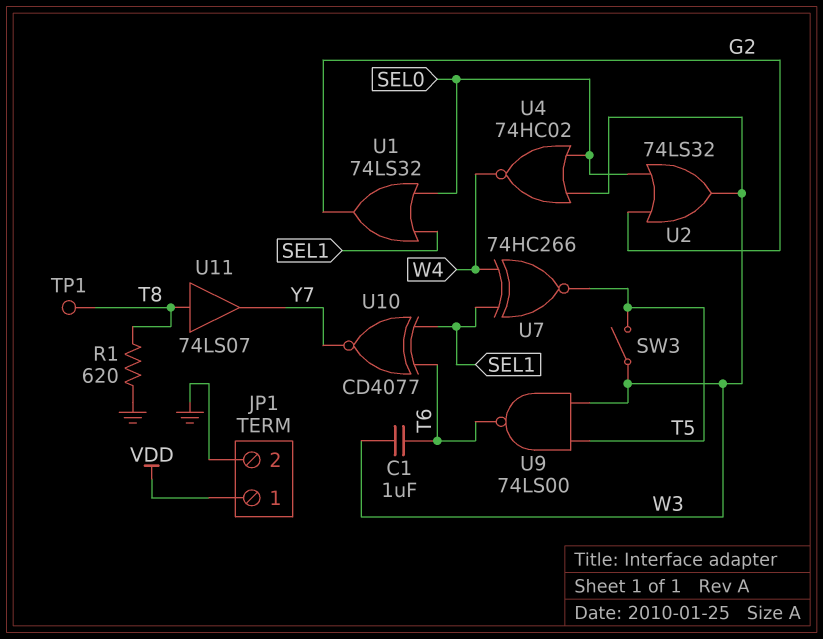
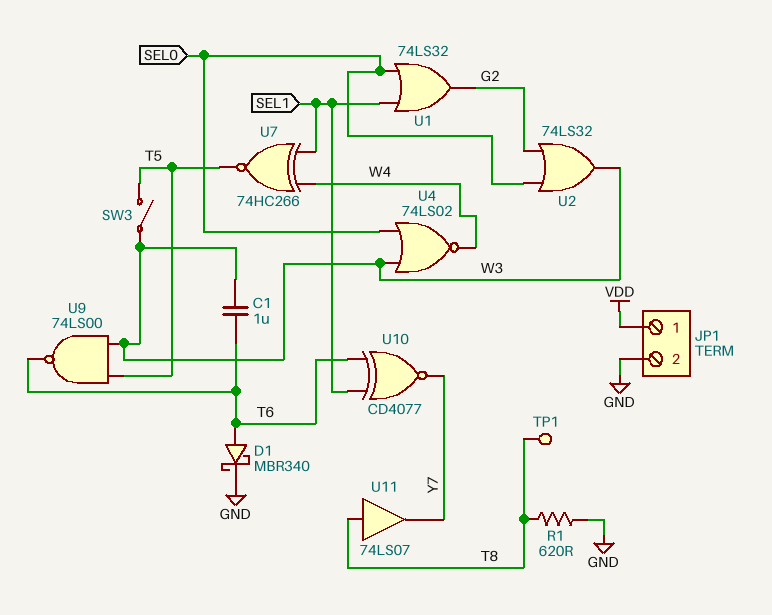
D1: none -> schottky MBR340 (A T6, K GND)
U4: NOR 74HC02 (in SEL0, in W3, out W4) -> NOR 74LS02 (in SEL0, in W3, out W4)

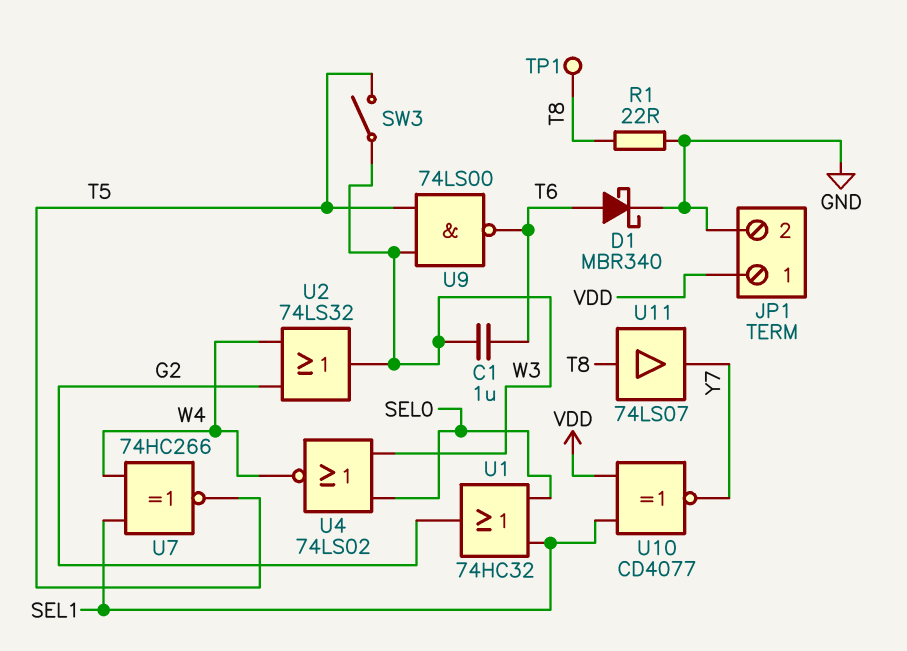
R1: 620 (GND, T8) -> 22 (GND, T8)
U1: OR 74LS32 (in SEL0, in SEL1, out G2) -> OR 74HC32 (in SEL0, in SEL1, out G2)
U2: OR 74LS32 (in G2, in SEL0, out W3) -> OR 74LS32 (in G2, in W4, out W3)
U10: XNOR CD4077 (in SEL1, in T6, out Y7) -> XNOR CD4077 (in SEL1, in VDD, out Y7)

